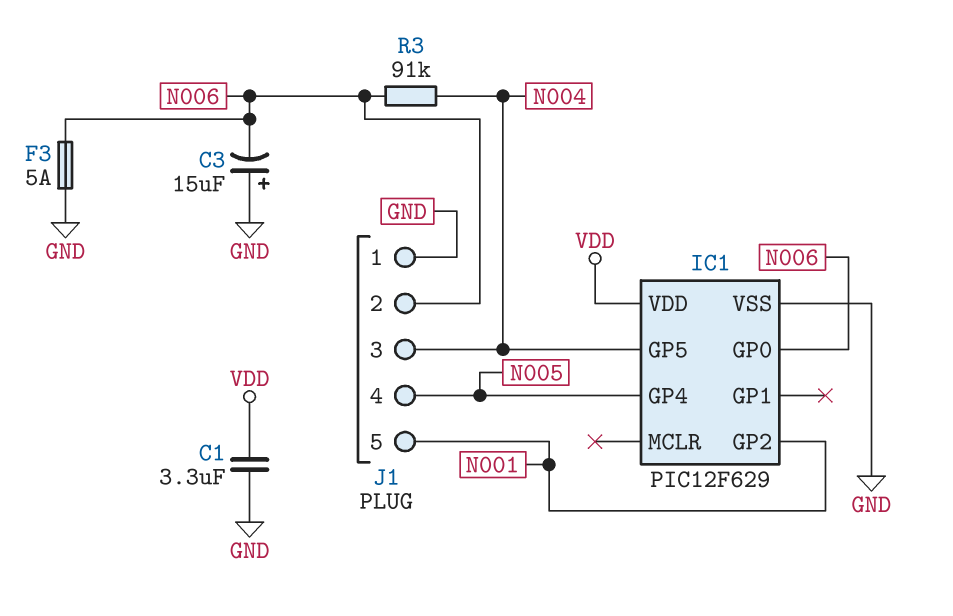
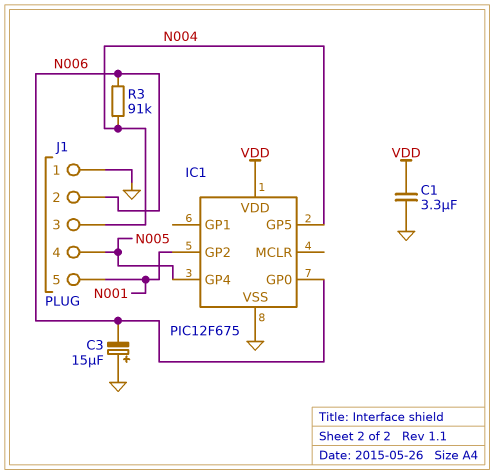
F3: 5A (GND, N006) -> none
IC1: PIC12F629 -> PIC12F675

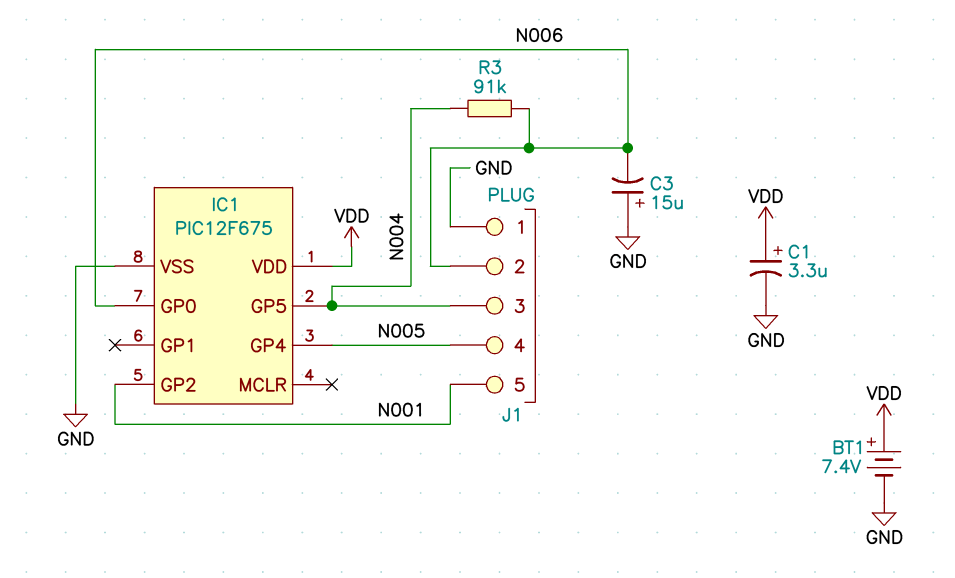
BT1: none -> 7.4V (plus VDD, minus GND)
C1: 3.3uF (GND, VDD) -> 3.3uF (plus VDD, minus GND)

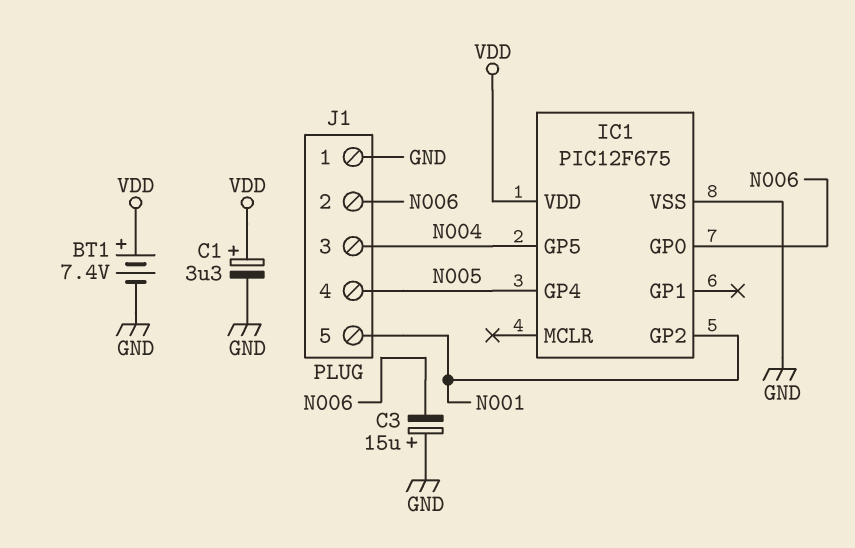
R3: 91k (N004, N006) -> none

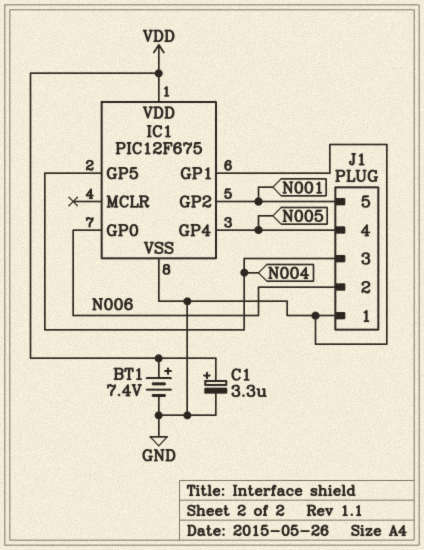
C3: 15uF (plus GND, minus N006) -> none
IC1 pin GP1: none -> GND

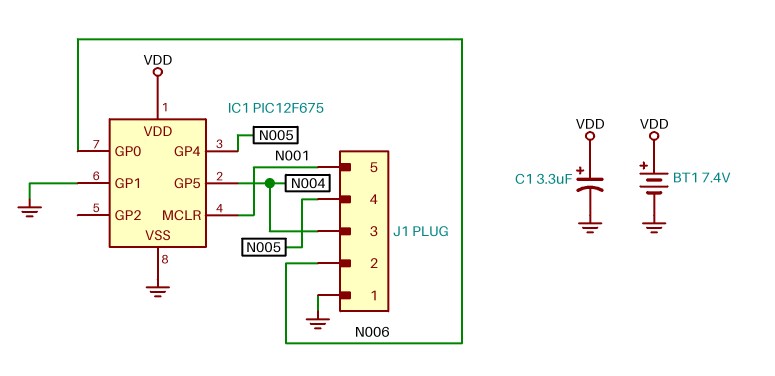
IC1 pin GP2: N001 -> none
IC1 pin MCLR: none -> N001

